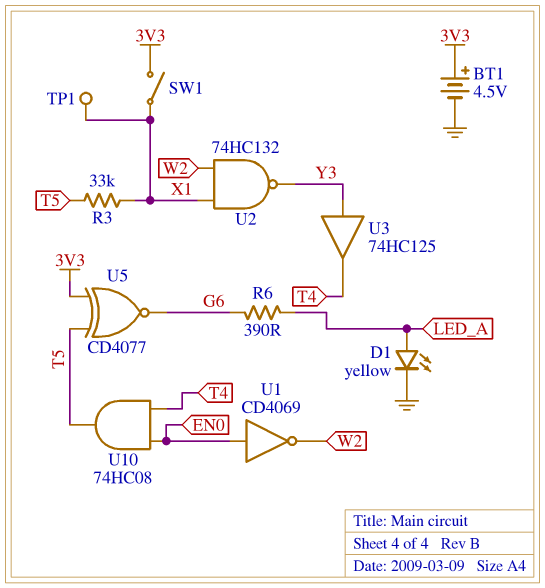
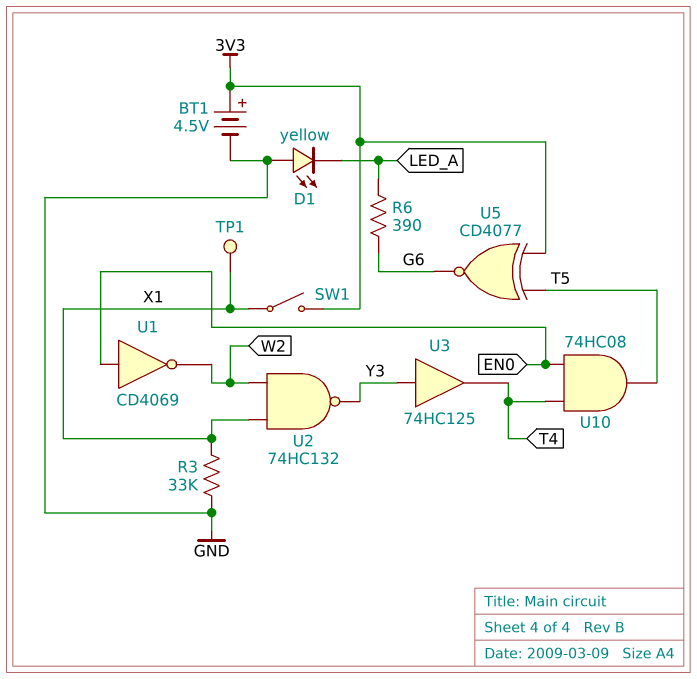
D1: LED yellow (A LED_A, K GND) -> LED yellow (A GND, K LED_A)
R3: 33k (T5, X1) -> 33k (GND, X1)

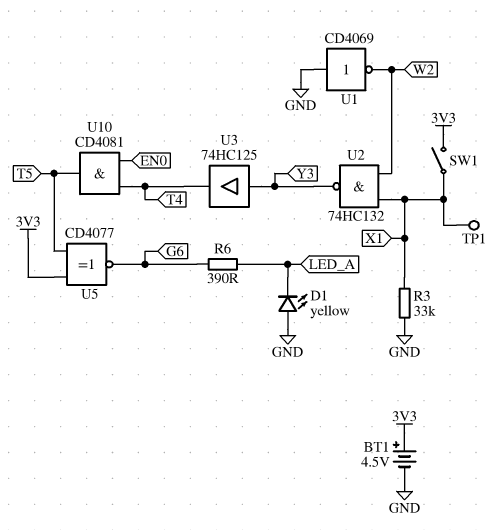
U1: NOT CD4069 (in EN0, out W2) -> NOT CD4069 (in GND, out W2)
U10: AND 74HC08 (in EN0, in T4, out T5) -> AND CD4081 (in EN0, in T4, out T5)

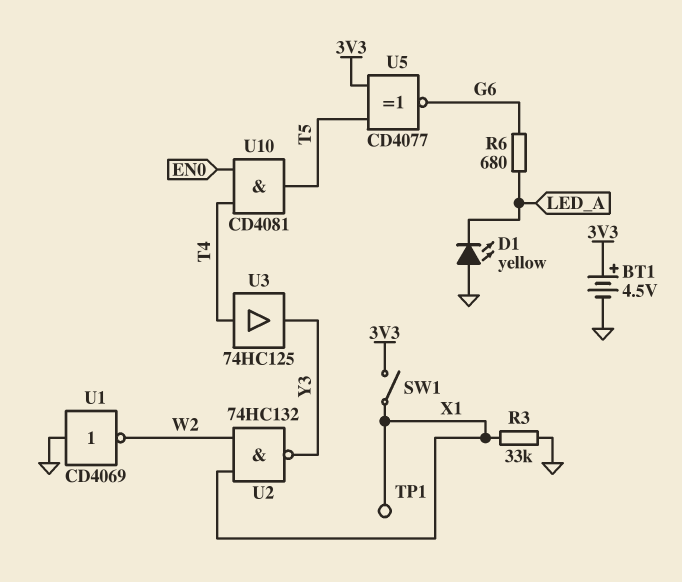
R6: 390 (G6, LED_A) -> 680 (G6, LED_A)
U3: buffer 74HC125 (in Y3, out T4) -> buffer 74HC125 (in T4, out Y3)

